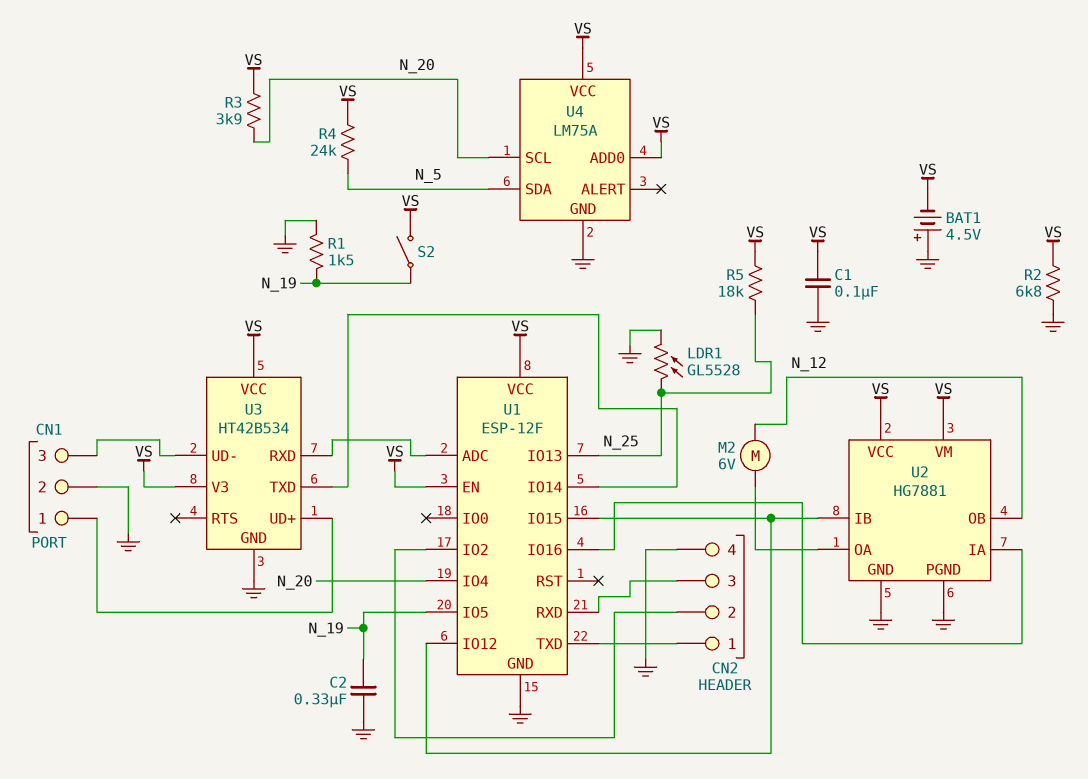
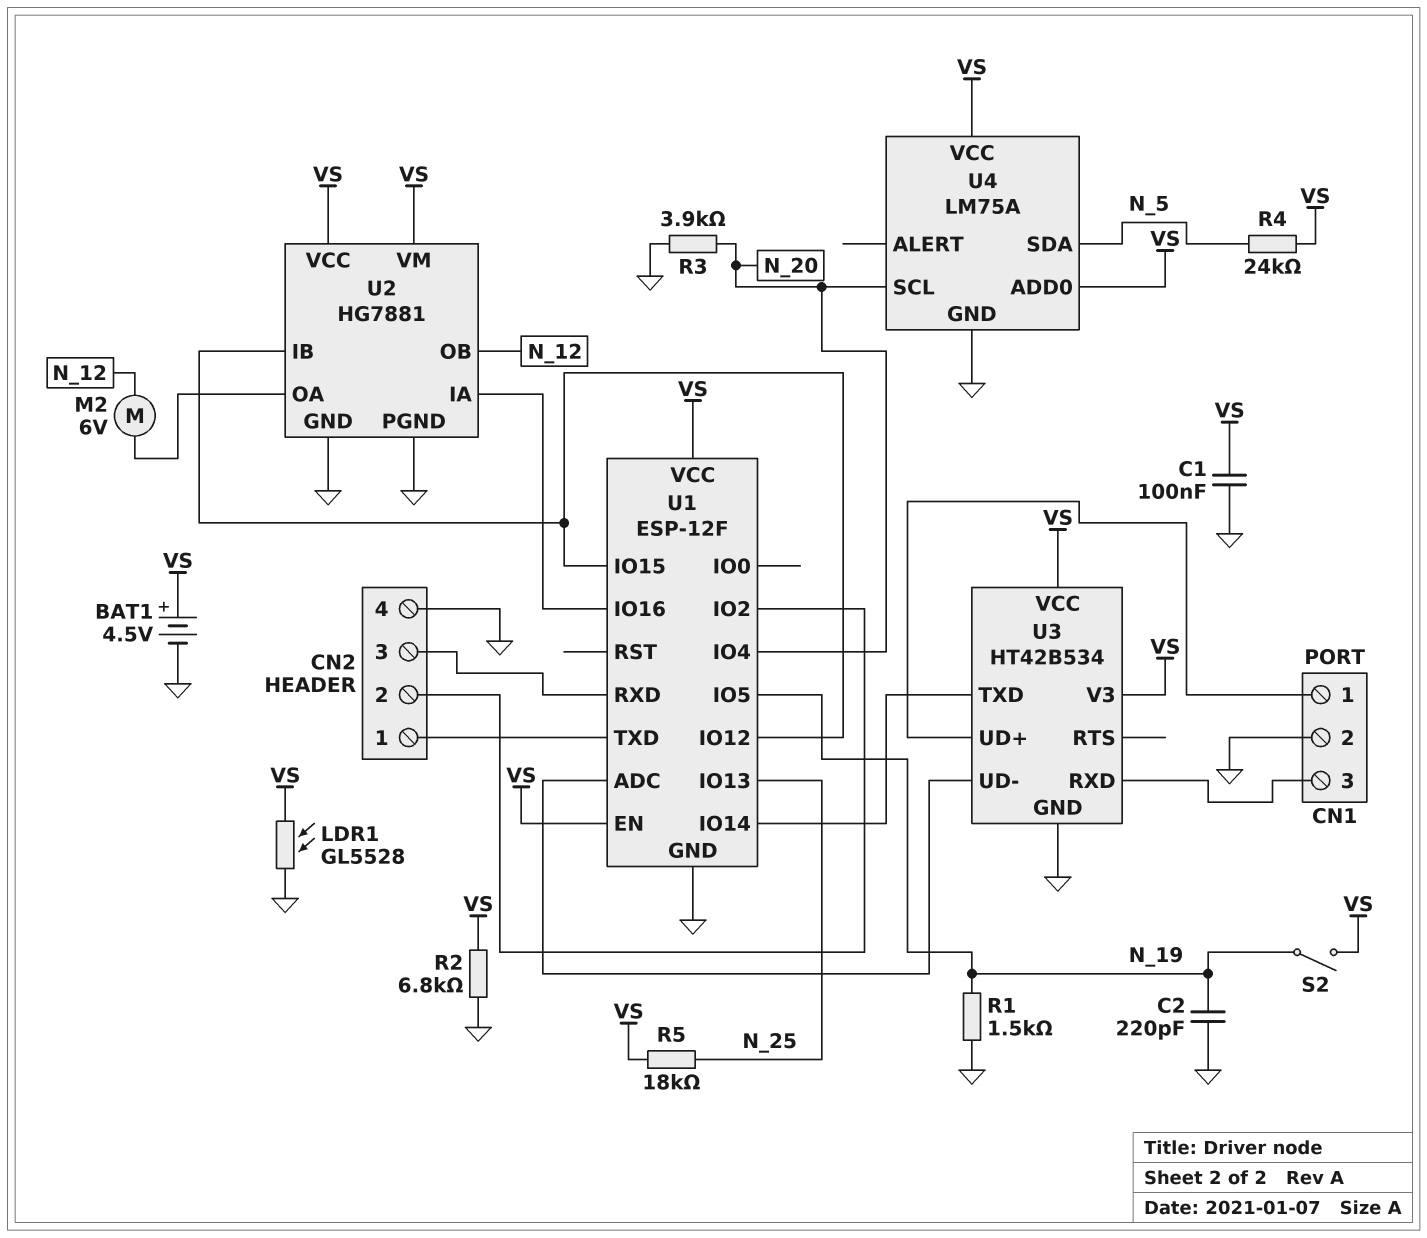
BAT1: 4.5V (plus GND, minus VS) -> 4.5V (plus VS, minus GND)
C2: 330nF (GND, N_19) -> 220pF (GND, N_19)
LDR1: GL5528 (GND, N_25) -> GL5528 (GND, VS)
R3: 3.9k (N_20, VS) -> 3.9k (GND, N_20)
U3 pin RXD: U1/ADC -> CN1/3
U3 pin UD-: CN1/3 -> U1/ADC

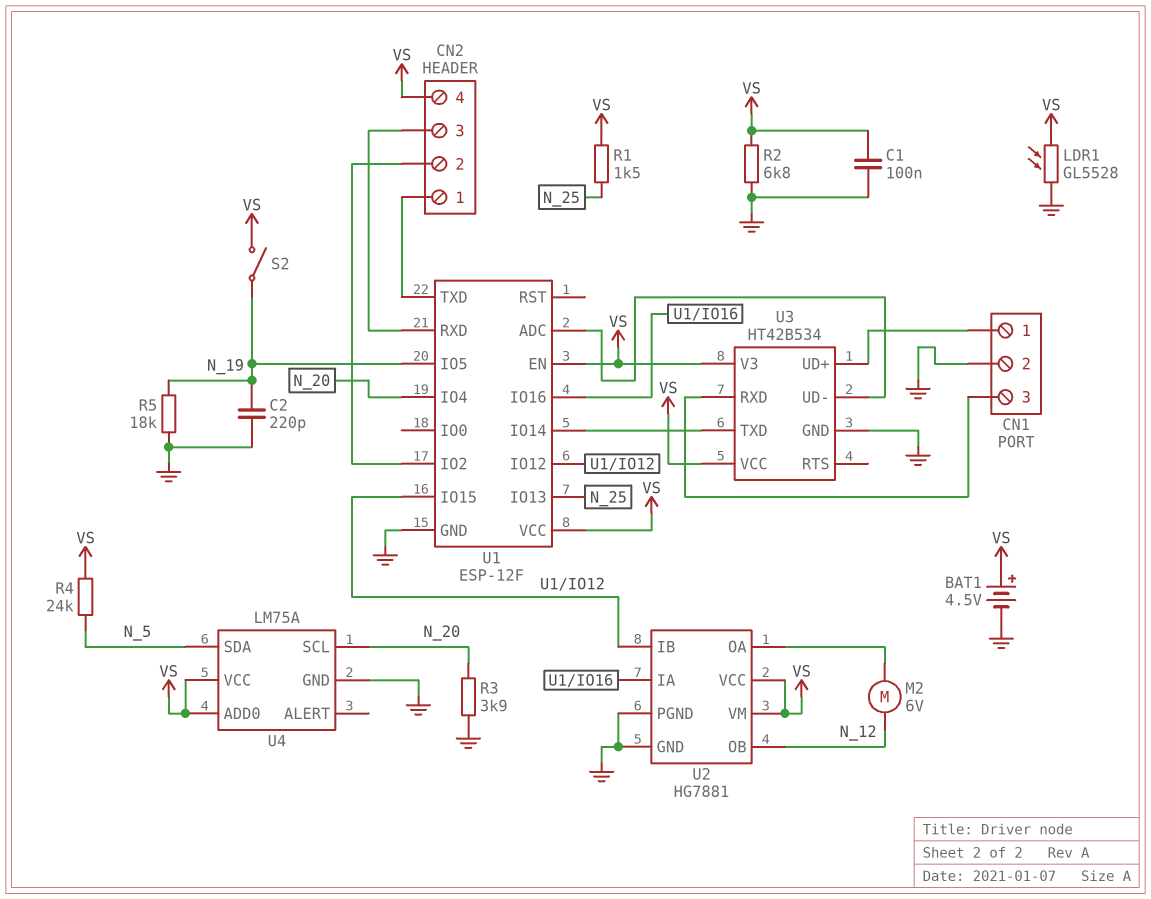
CN2 pin 4: GND -> VS
R1: 1.5k (GND, N_19) -> 1.5k (N_25, VS)
R5: 18k (N_25, VS) -> 18k (GND, N_19)

